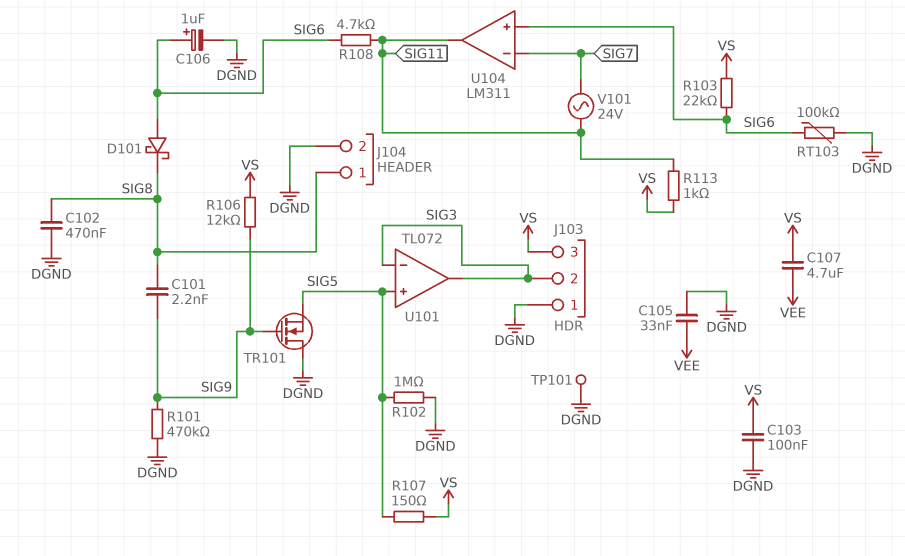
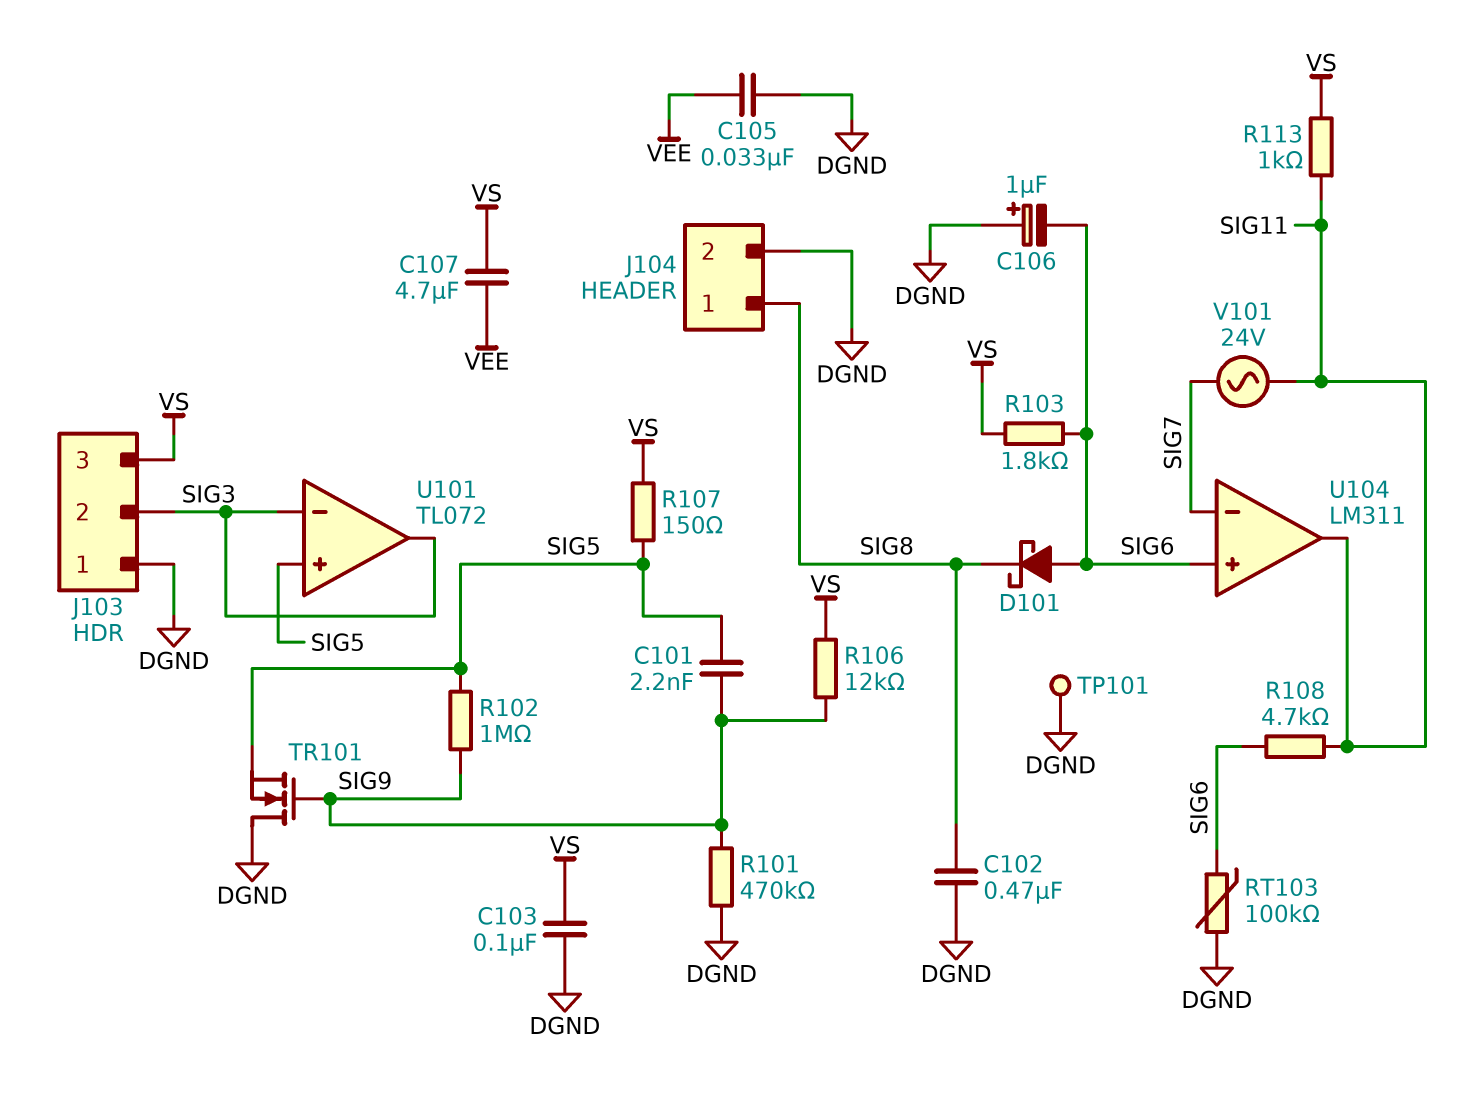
C101: 2.2nF (SIG8, SIG9) -> 2.2nF (SIG5, SIG9)
C106: 1uF (plus SIG6, minus DGND) -> 1uF (plus DGND, minus SIG6)
R102: 1M (DGND, SIG5) -> 1M (SIG5, SIG9)
R103: 22k (SIG6, VS) -> 1.8k (SIG6, VS)

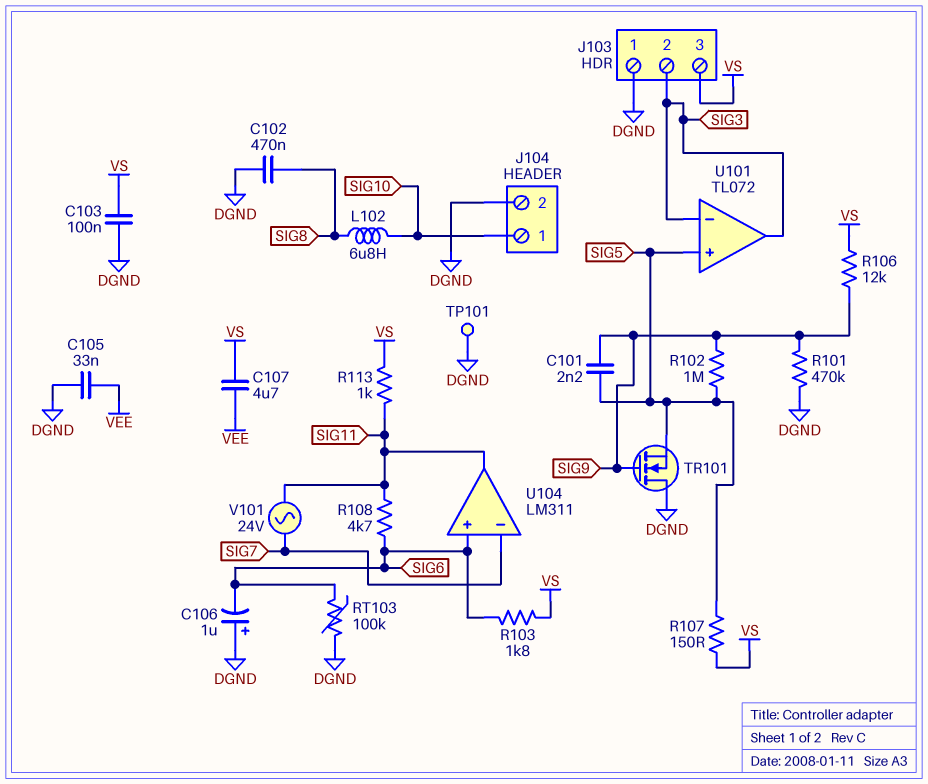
D101: schottky (A SIG6, K SIG8) -> none
J104 pin 1: SIG8 -> SIG10
L102: none -> 6.8uH (SIG8, SIG10)

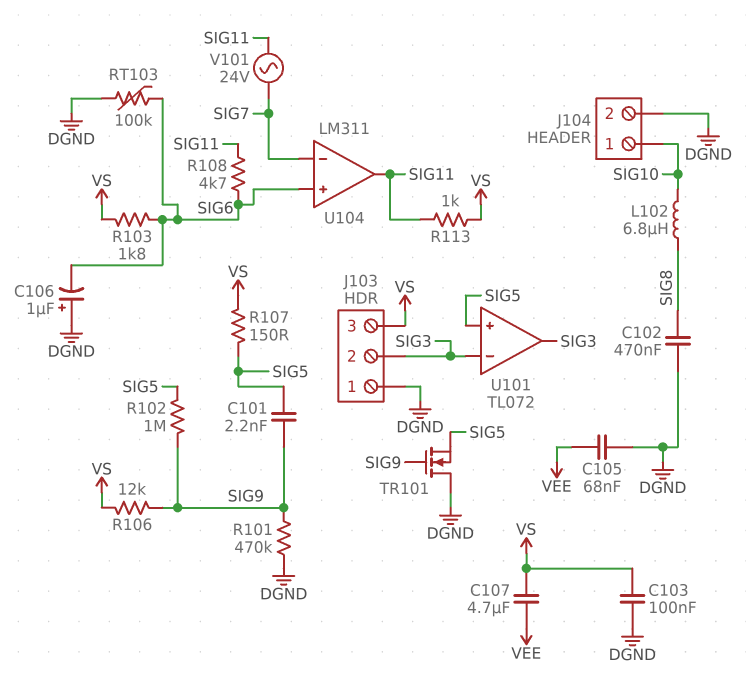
C105: 33nF (DGND, VEE) -> 68nF (DGND, VEE)
TP101: test point (DGND) -> none

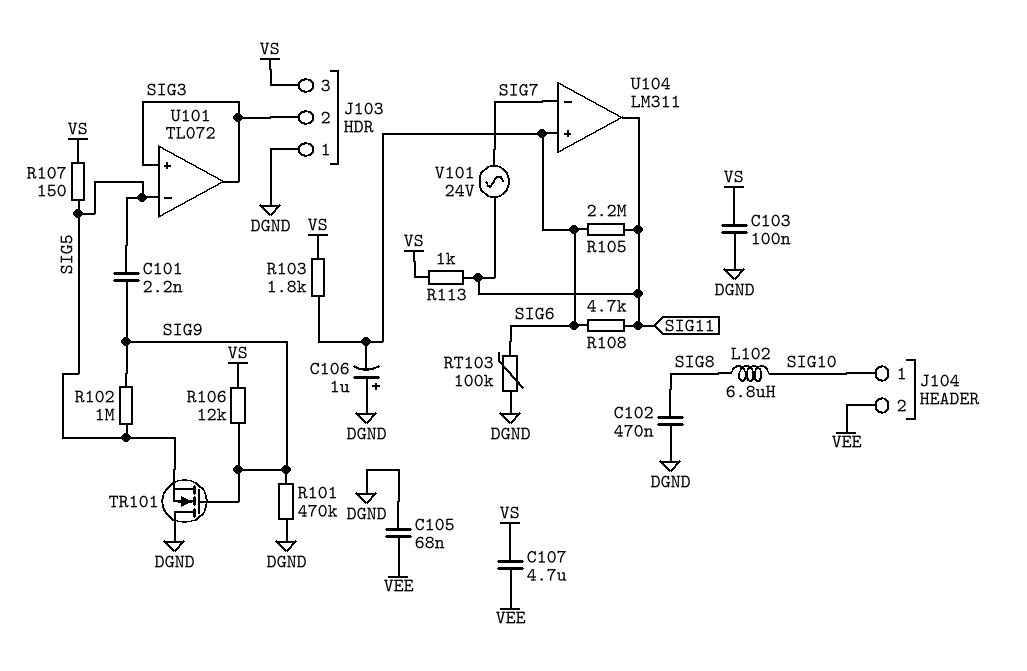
J104 pin 2: DGND -> VEE
R105: none -> 2.2M (SIG6, SIG11)
U101 pin in+: SIG5 -> SIG3
U101 pin in-: SIG3 -> SIG5

